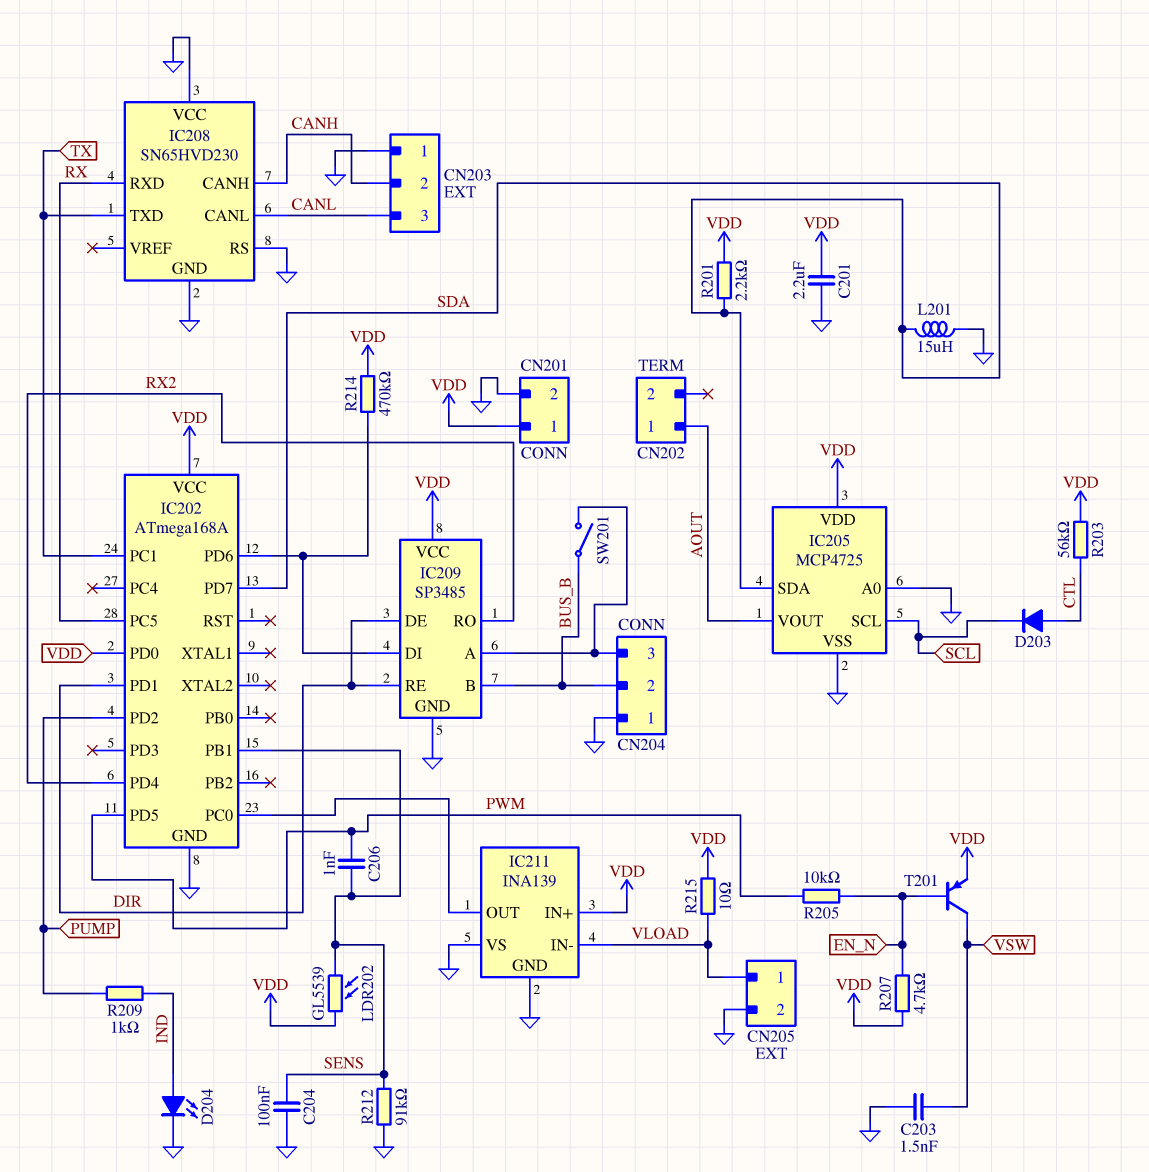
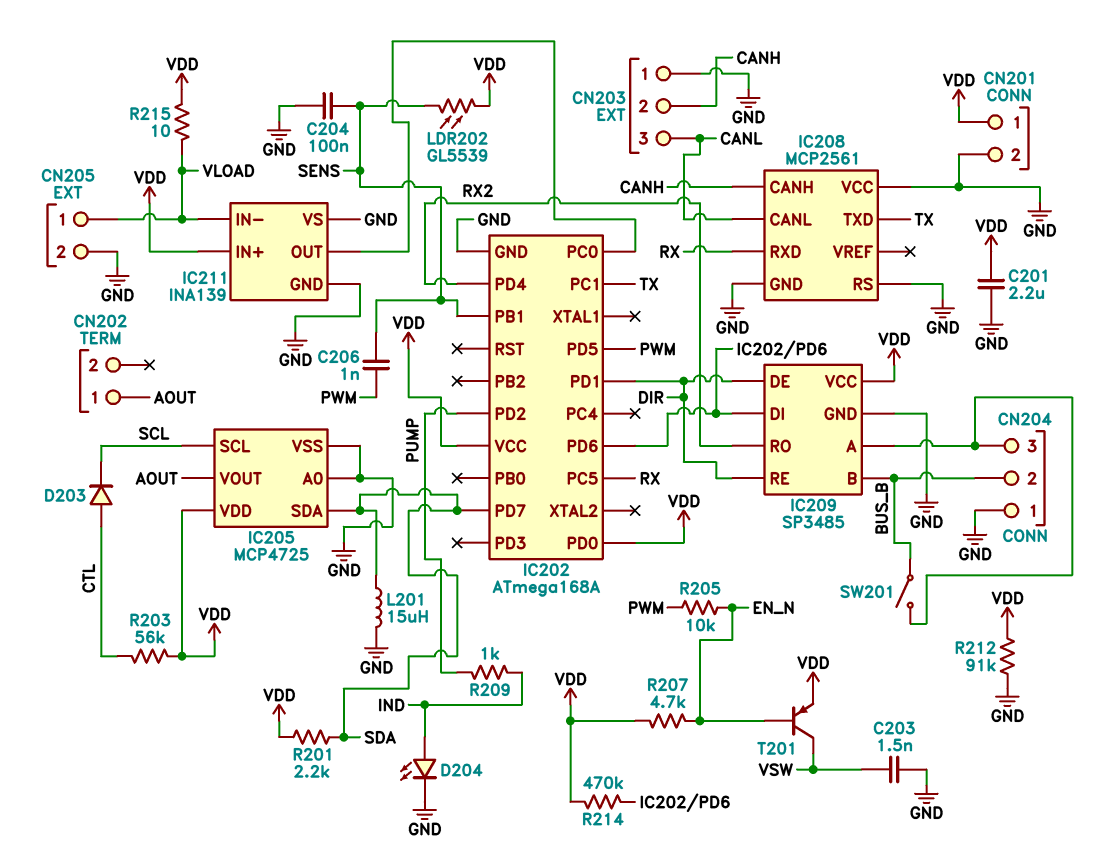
IC208: SN65HVD230 -> MCP2561
R212: 91k (GND, SENS) -> 91k (GND, VDD)

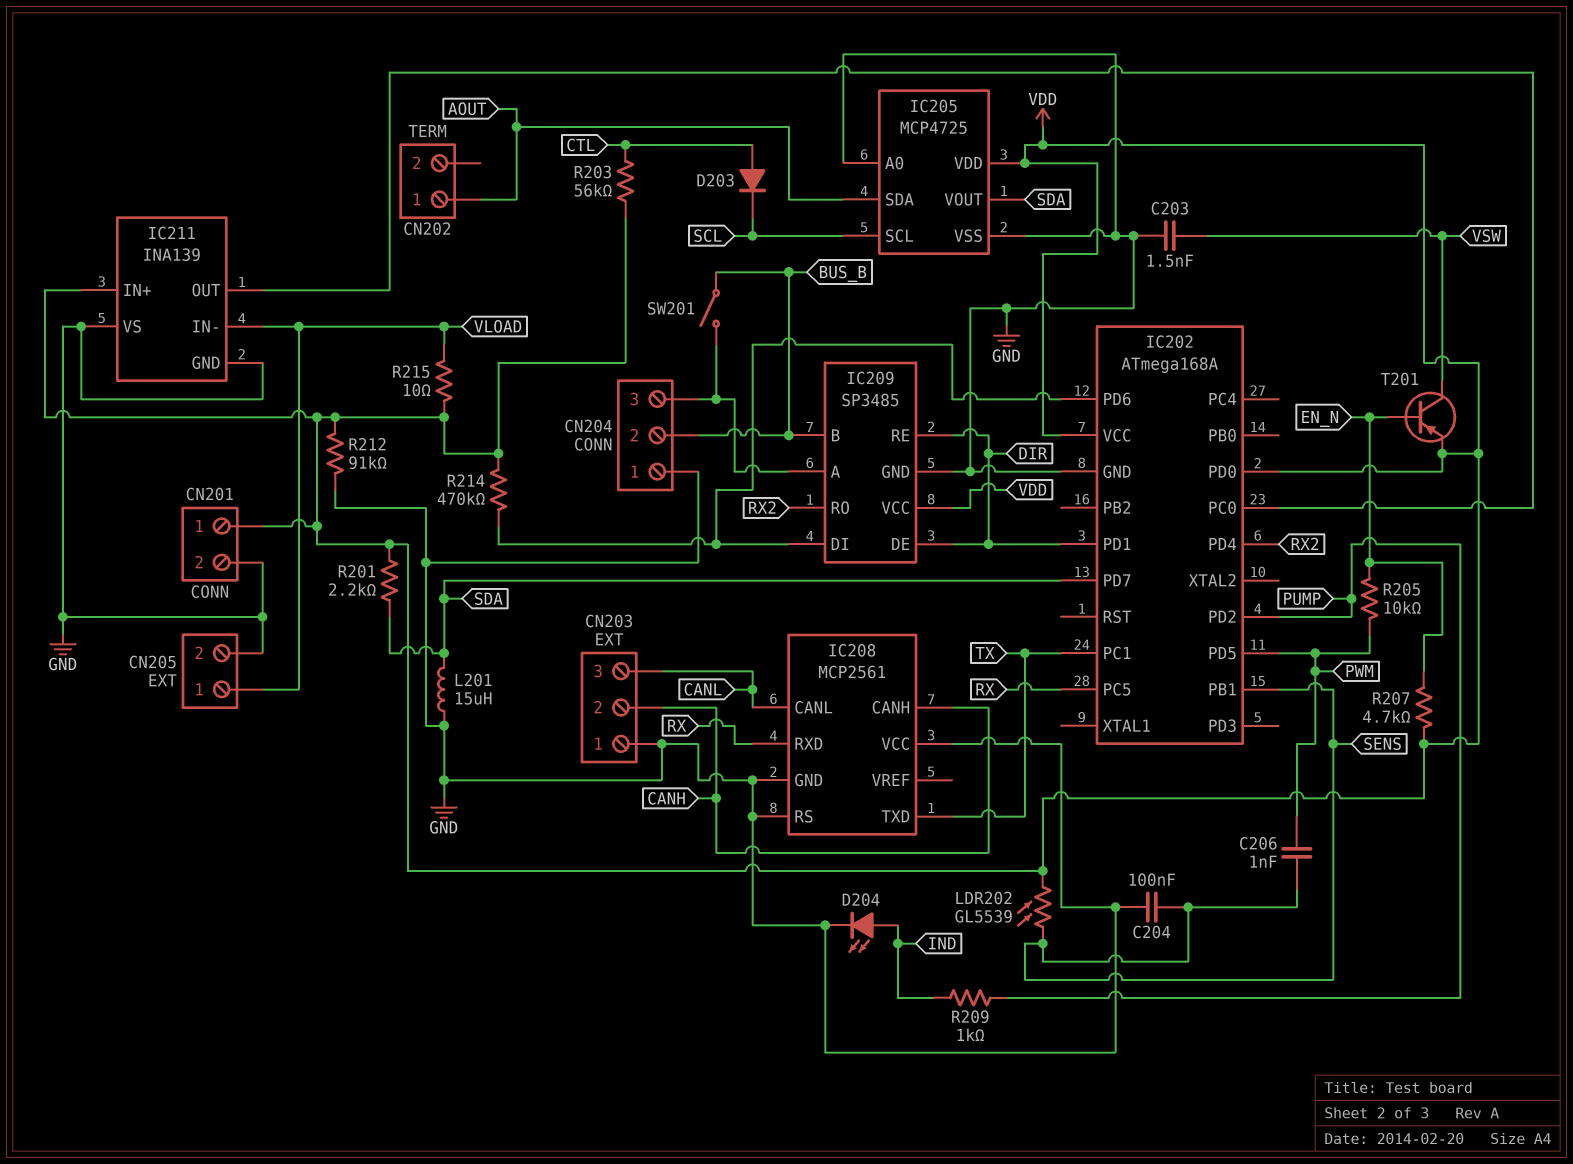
C201: 2.2uF (GND, VDD) -> none
IC205 pin SDA: SDA -> AOUT
IC205 pin VOUT: AOUT -> SDA

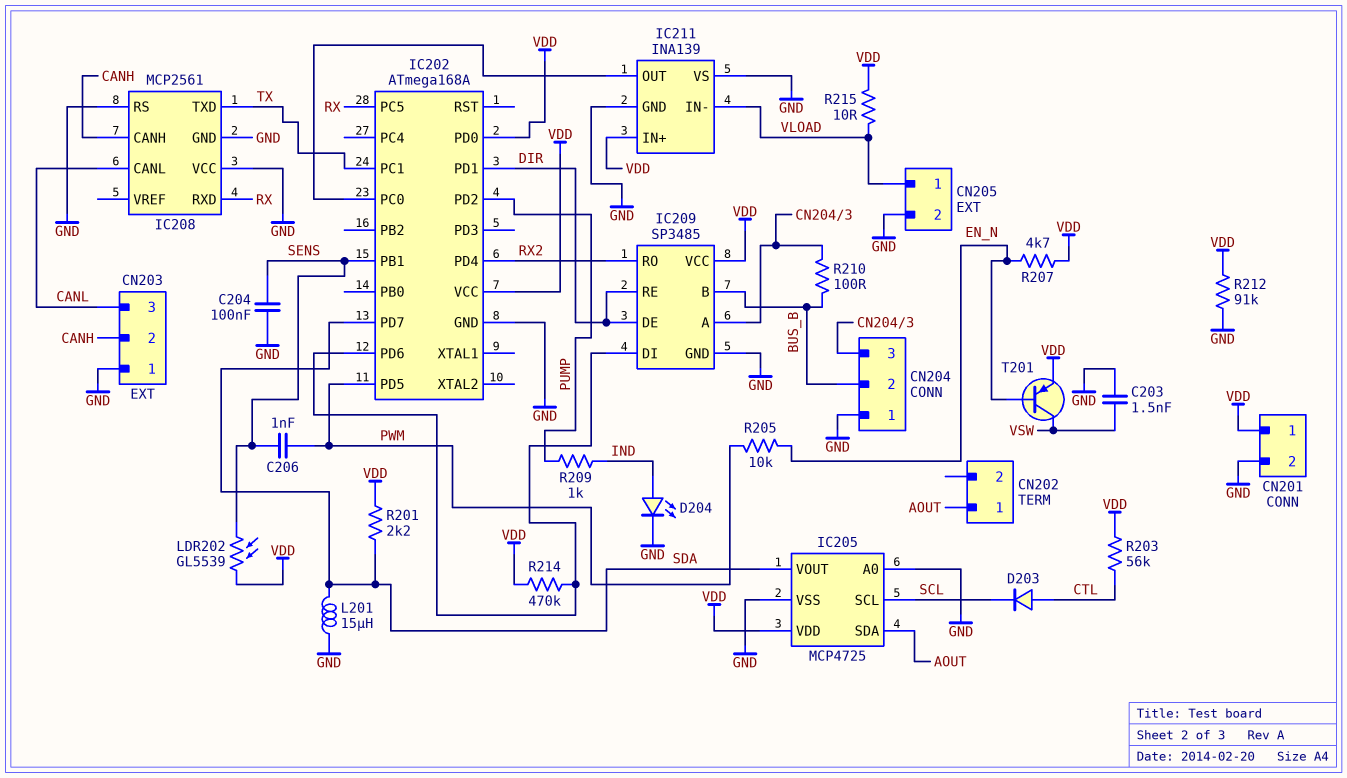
R210: none -> 100 (BUS_B, CN204/3)
SW201: switch (BUS_B, CN204/3) -> none

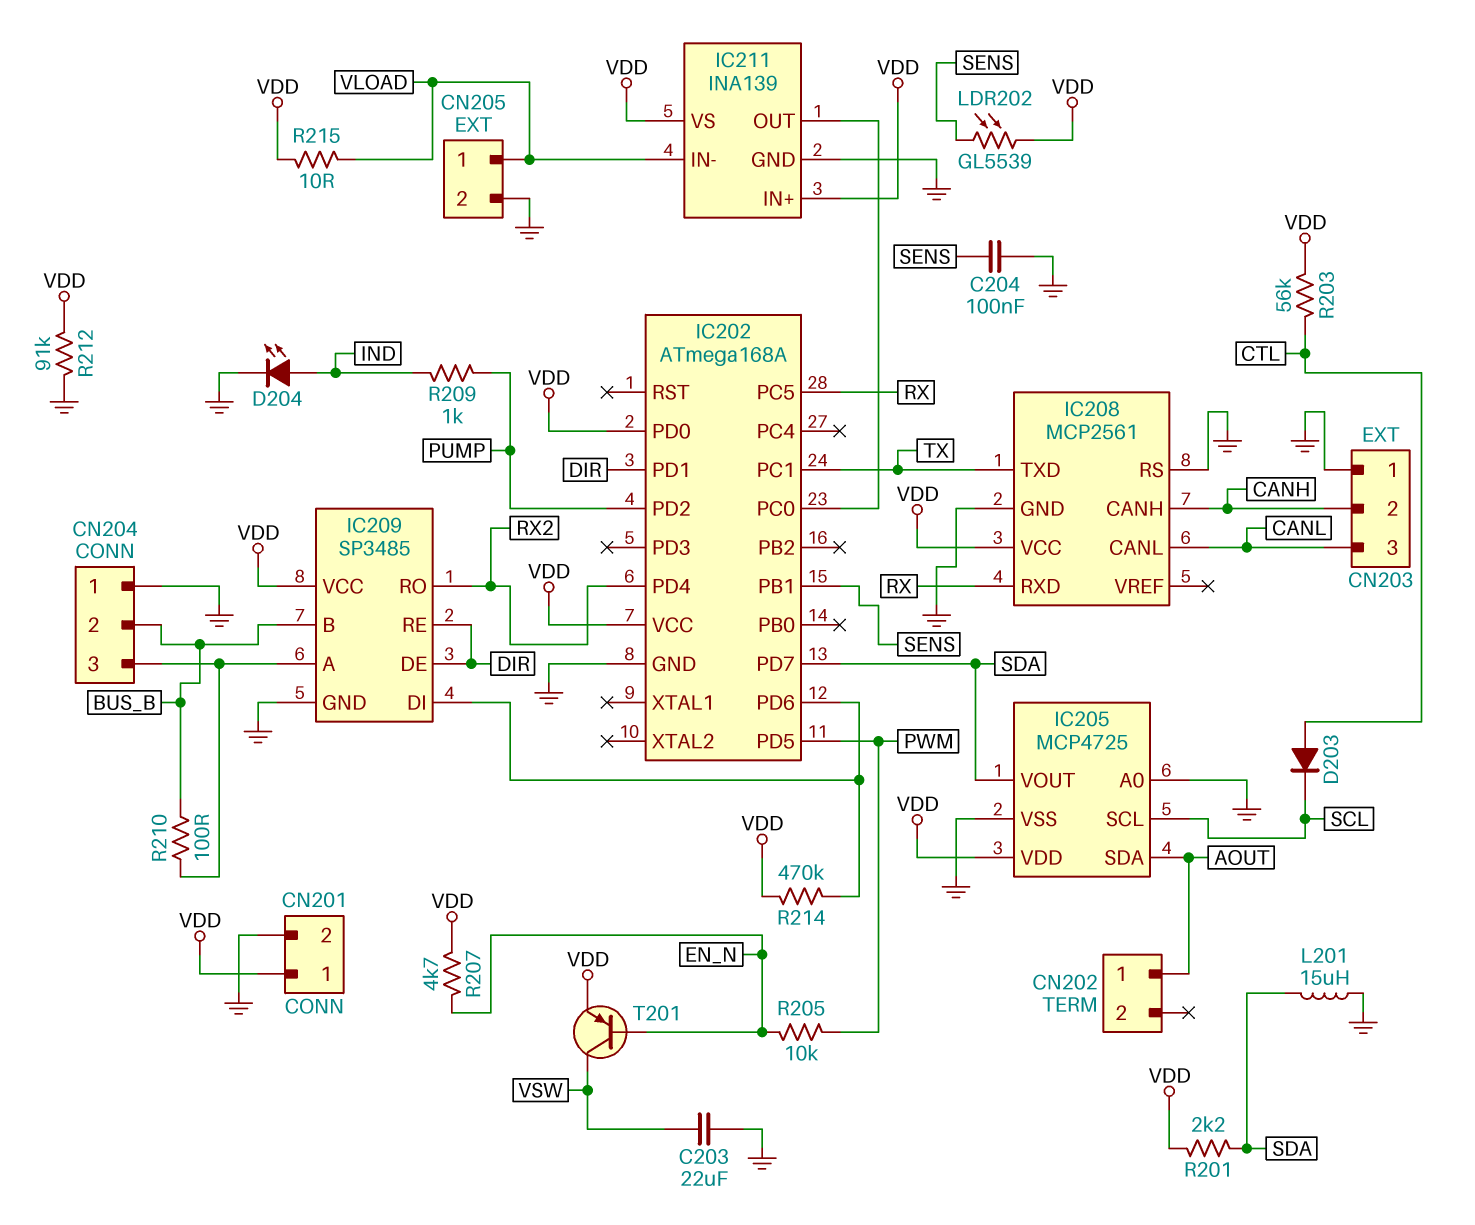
C203: 1.5nF (GND, VSW) -> 22uF (GND, VSW)
C206: 1nF (PWM, SENS) -> none
IC208 pin VCC: GND -> VDD
IC211 pin VS: GND -> VDD

